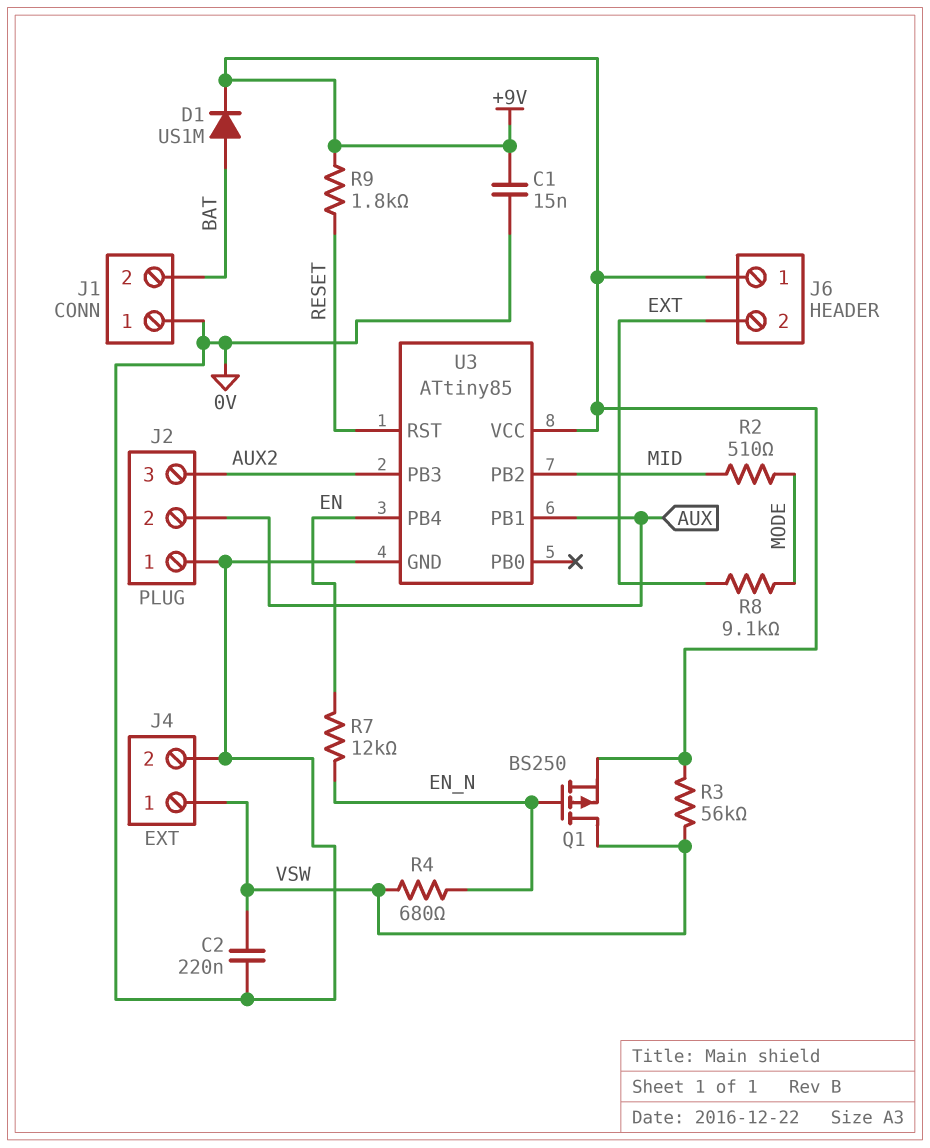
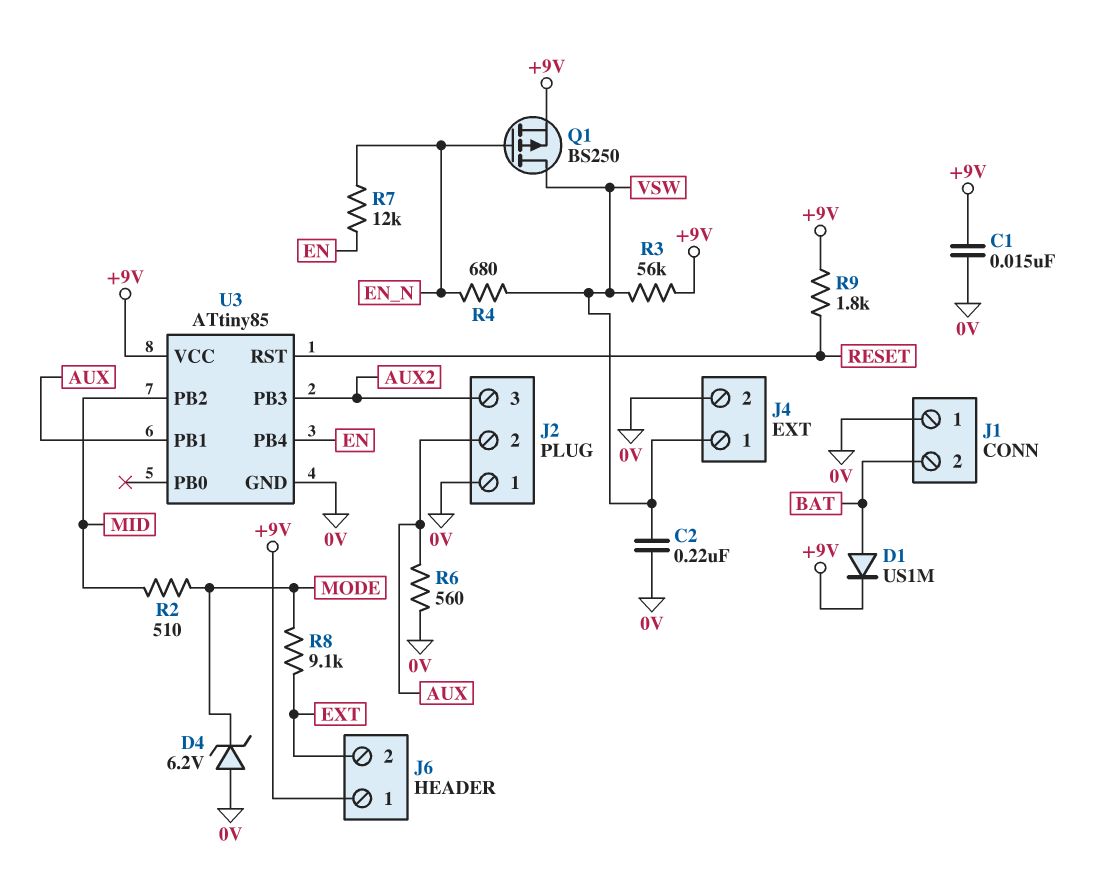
D4: none -> zener 6.2V (A 0V, K MODE)
R6: none -> 560 (0V, AUX)

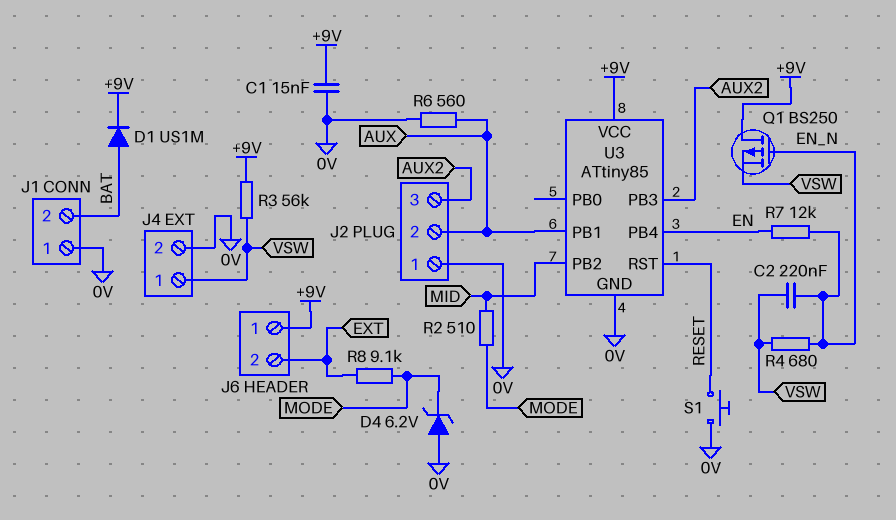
C2: 220nF (0V, VSW) -> 220nF (EN_N, VSW)
Q1: PMOS BS250 (G EN_N, D VSW, S +9V) -> PMOS BS250 (G EN_N, D +9V, S VSW)
R9: 1.8k (+9V, RESET) -> none
S1: none -> button (0V, RESET)

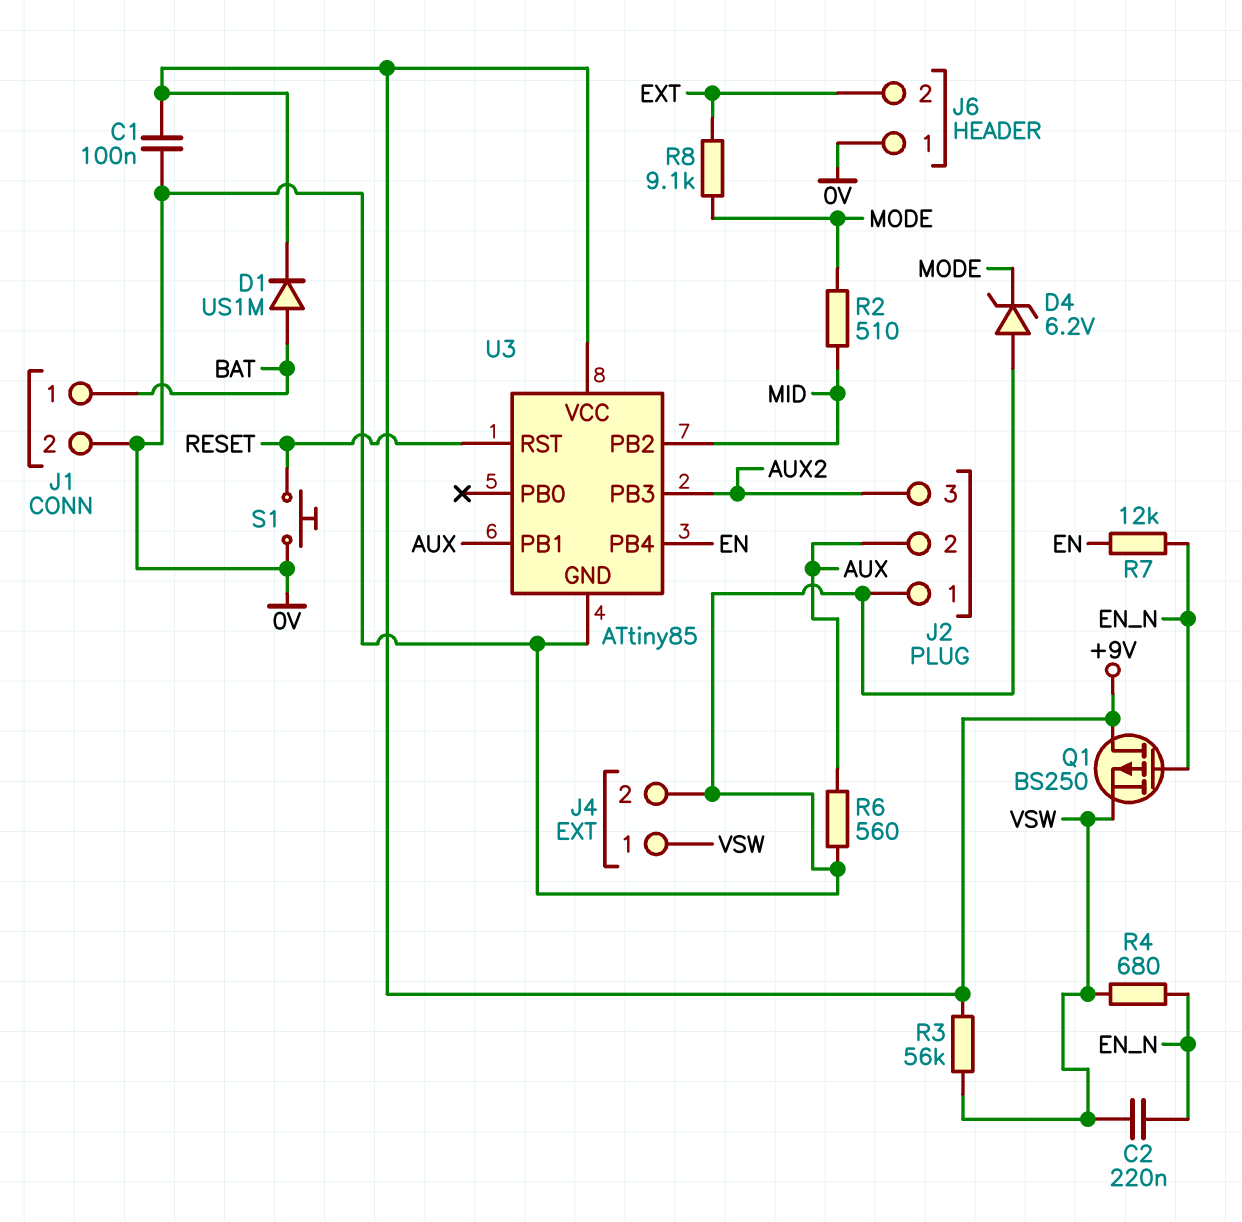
C1: 15nF (+9V, 0V) -> 100nF (+9V, 0V)
J1 pin 1: 0V -> BAT
J1 pin 2: BAT -> 0V
J6 pin 1: +9V -> 0V

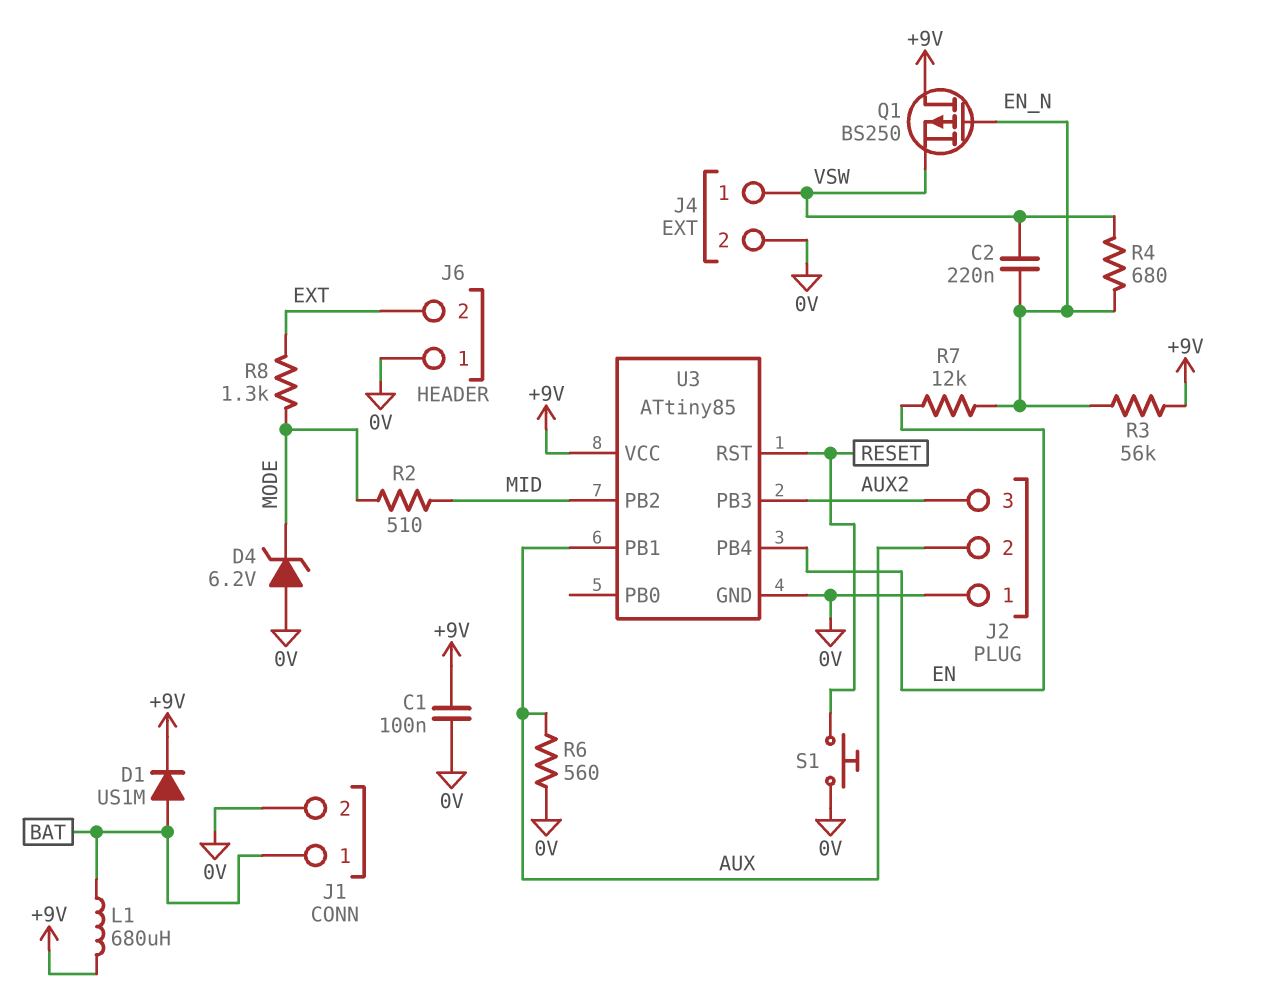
L1: none -> 680uH (+9V, BAT)
R3: 56k (+9V, VSW) -> 56k (+9V, EN_N)
R8: 9.1k (EXT, MODE) -> 1.3k (EXT, MODE)

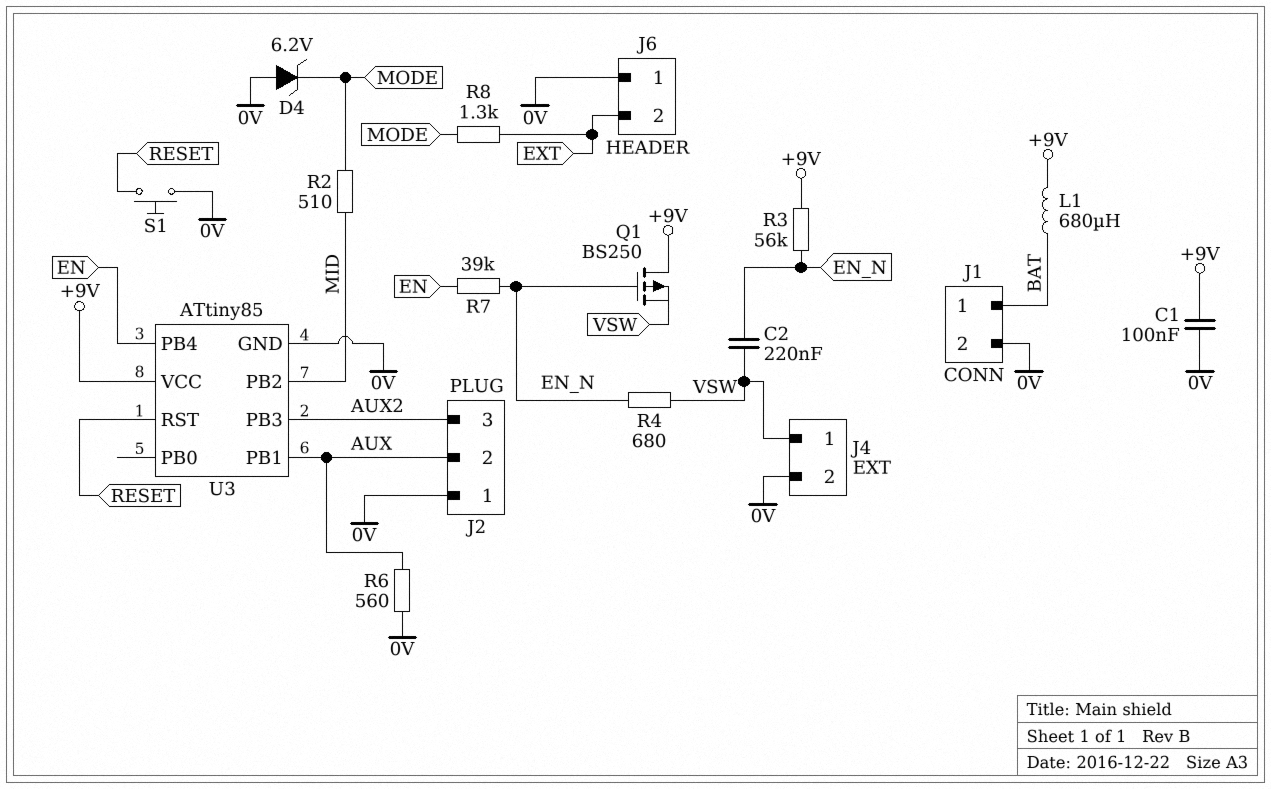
D1: diode US1M (A BAT, K +9V) -> none
R7: 12k (EN, EN_N) -> 39k (EN, EN_N)

